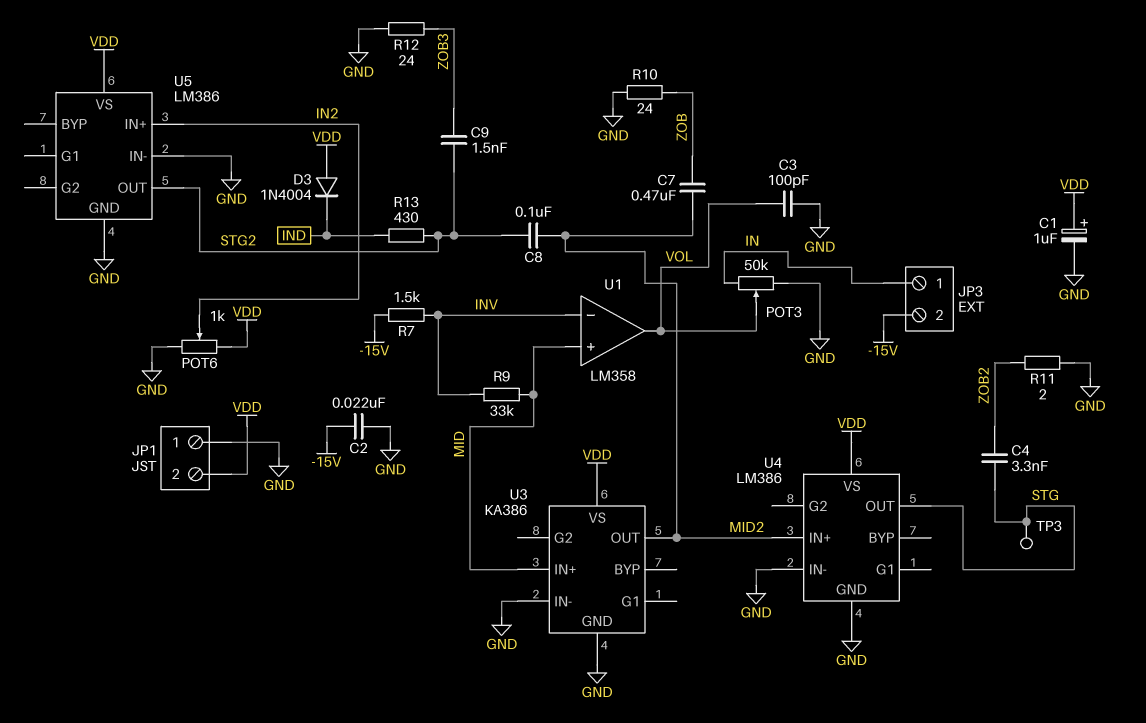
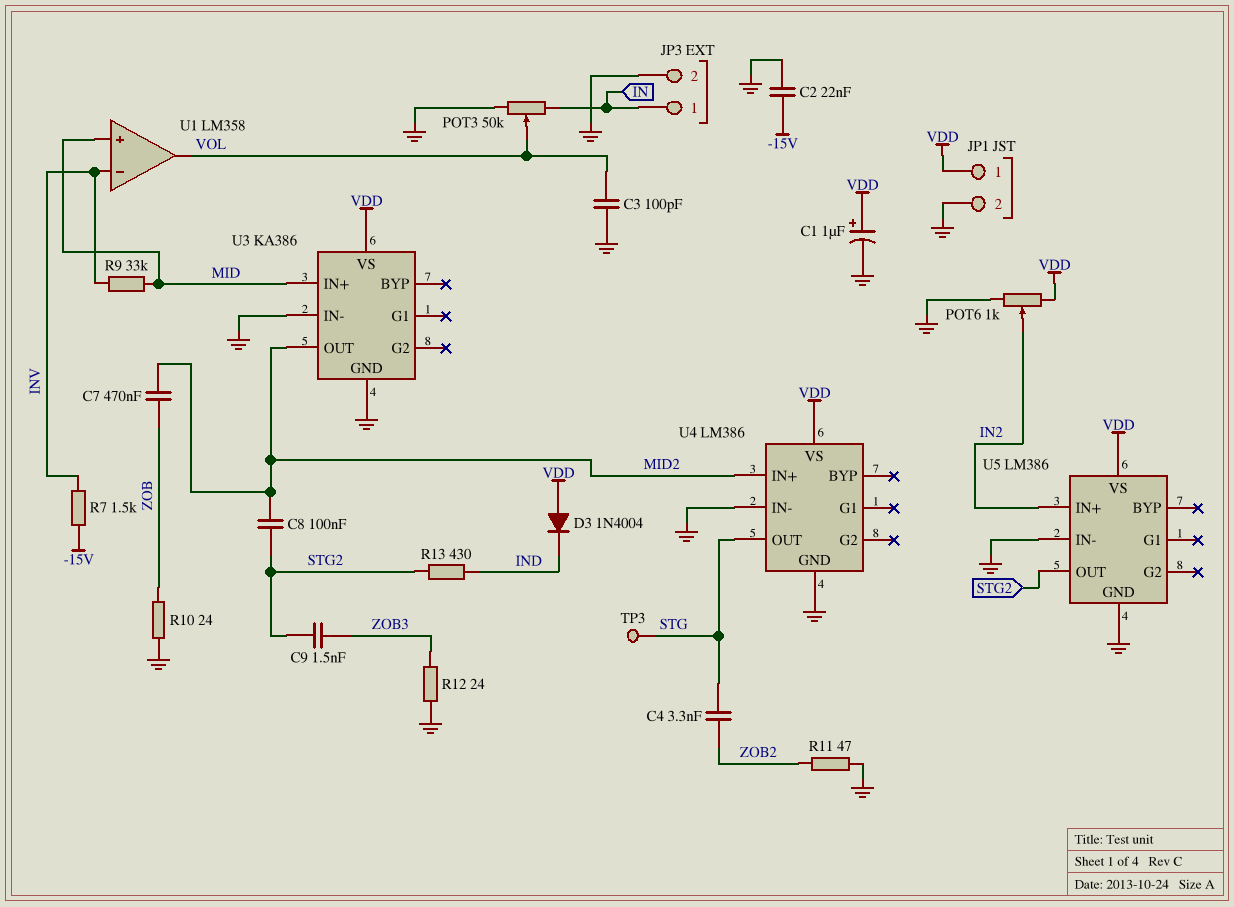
JP1 pin 1: GND -> VDD
JP1 pin 2: VDD -> GND
JP3 pin 2: -15V -> GND
R11: 2 (GND, ZOB2) -> 47 (GND, ZOB2)

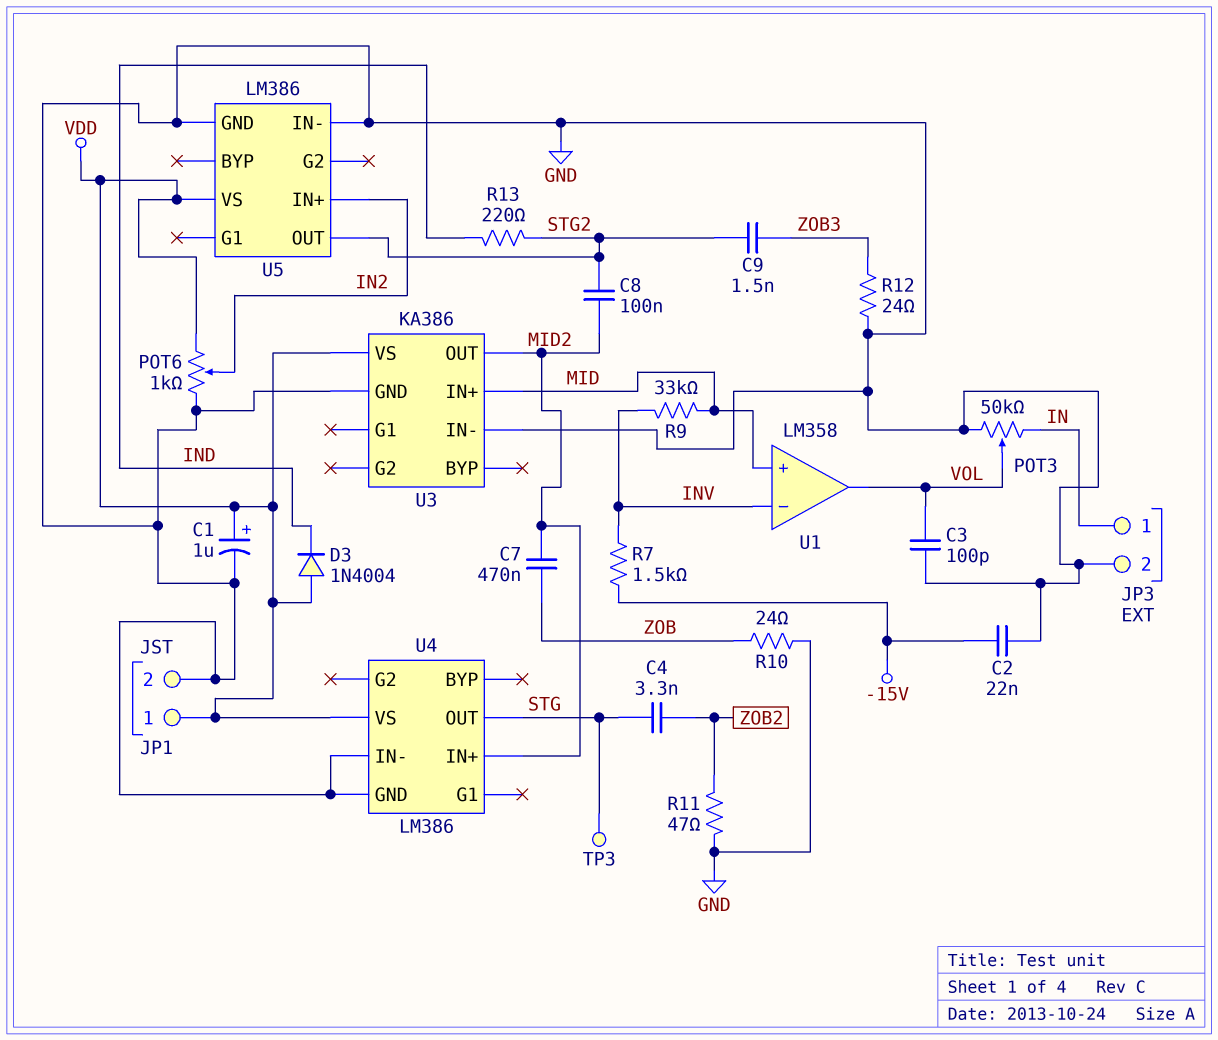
R13: 430 (IND, STG2) -> 220 (IND, STG2)

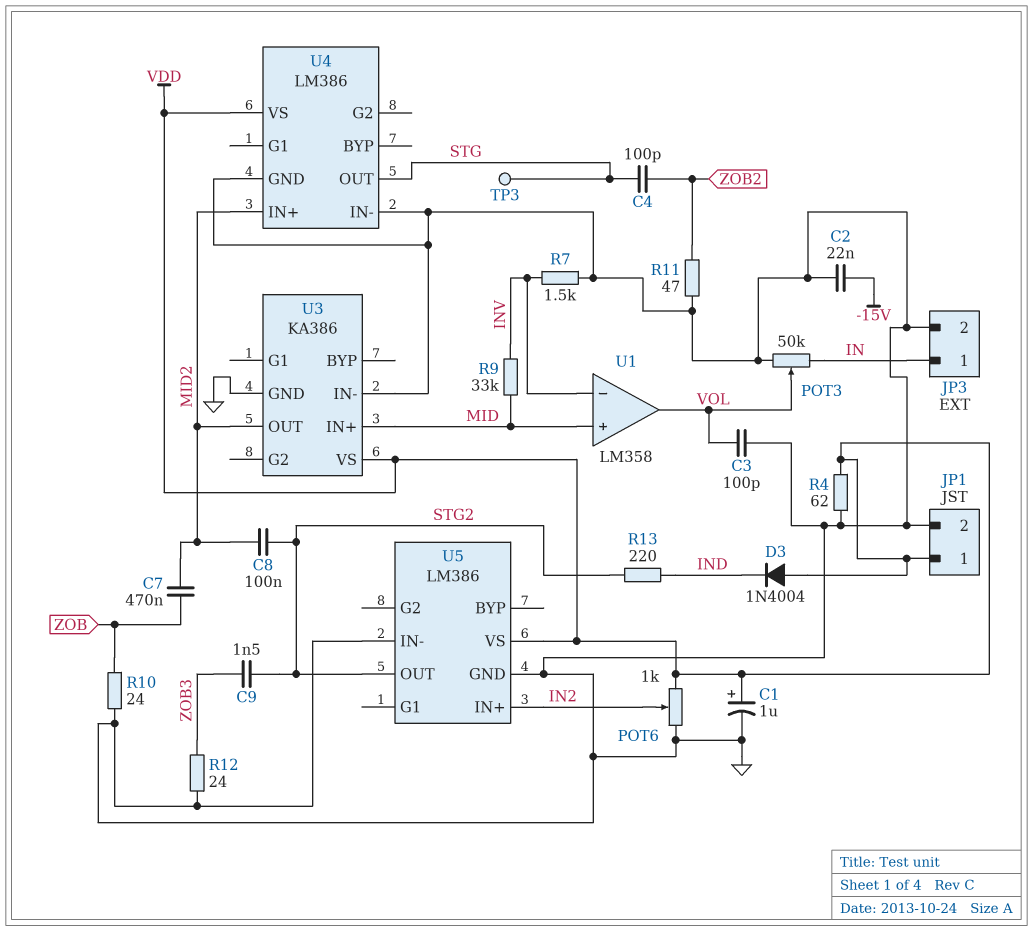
C4: 3.3nF (STG, ZOB2) -> 100pF (STG, ZOB2)
R4: none -> 62 (GND, VDD)
R7: 1.5k (-15V, INV) -> 1.5k (GND, INV)

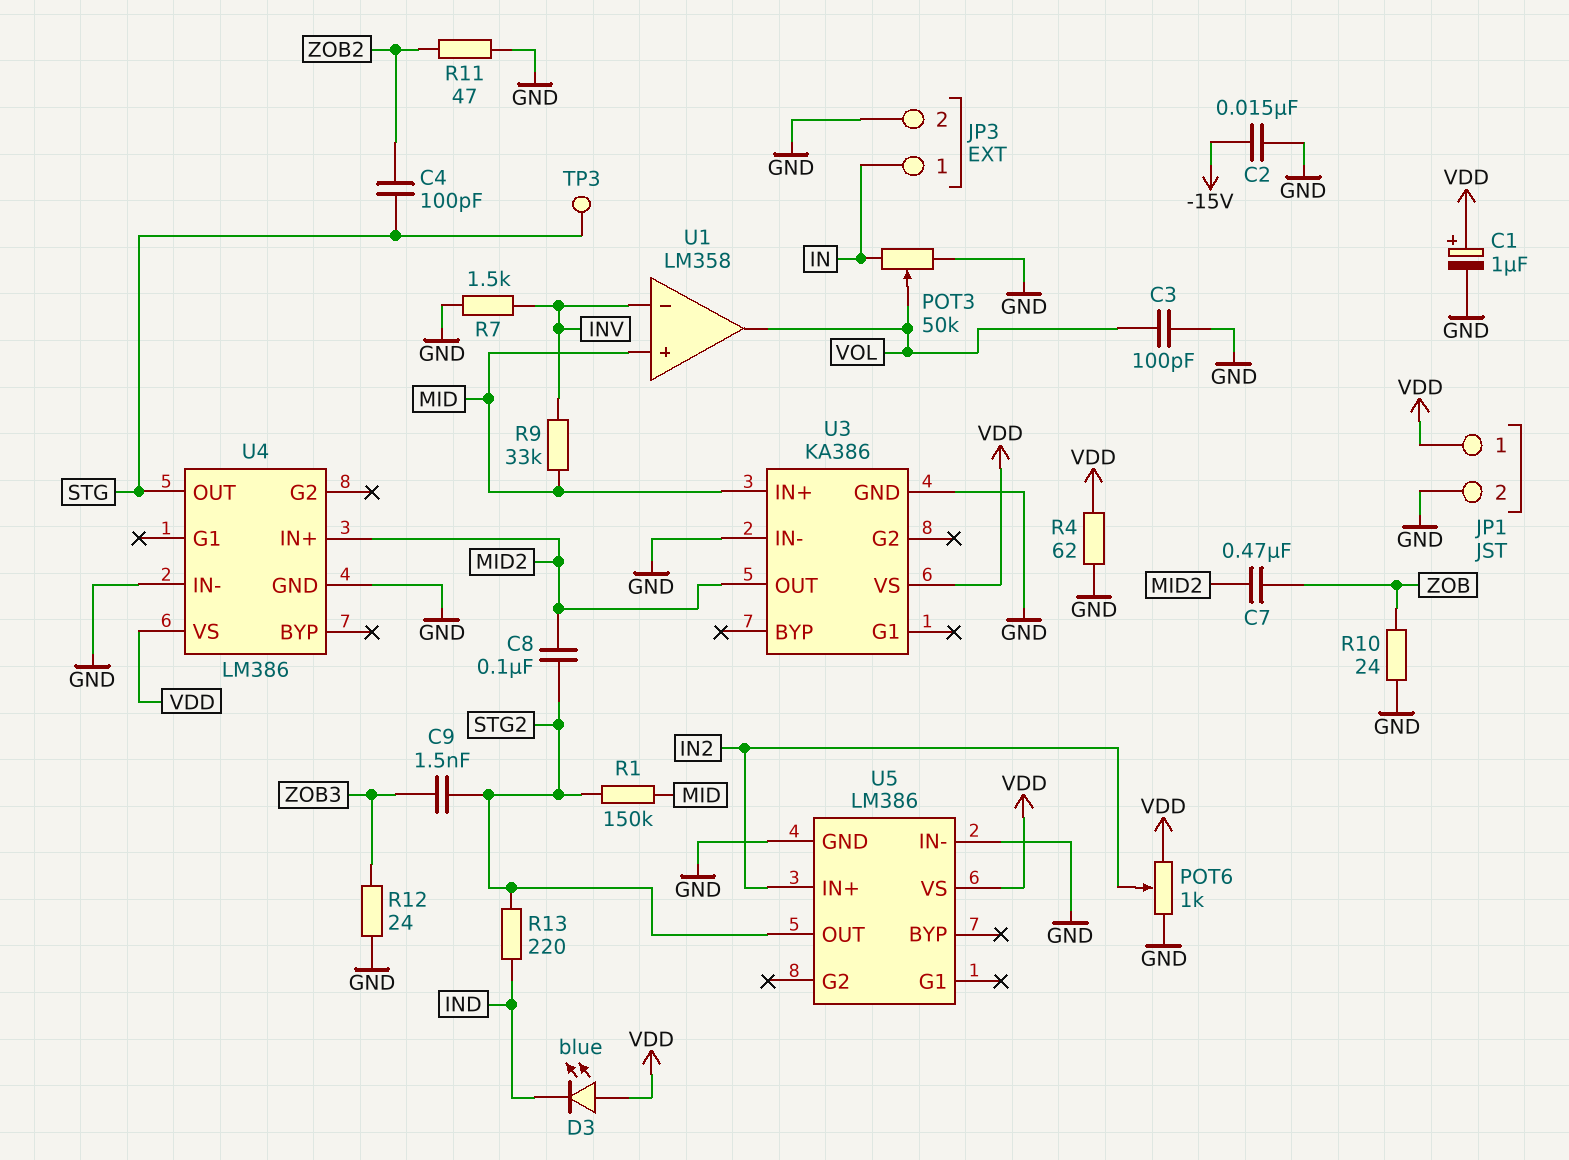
C2: 22nF (-15V, GND) -> 15nF (-15V, GND)
D3: diode 1N4004 (A VDD, K IND) -> LED blue (A VDD, K IND)
R1: none -> 150k (MID, STG2)

